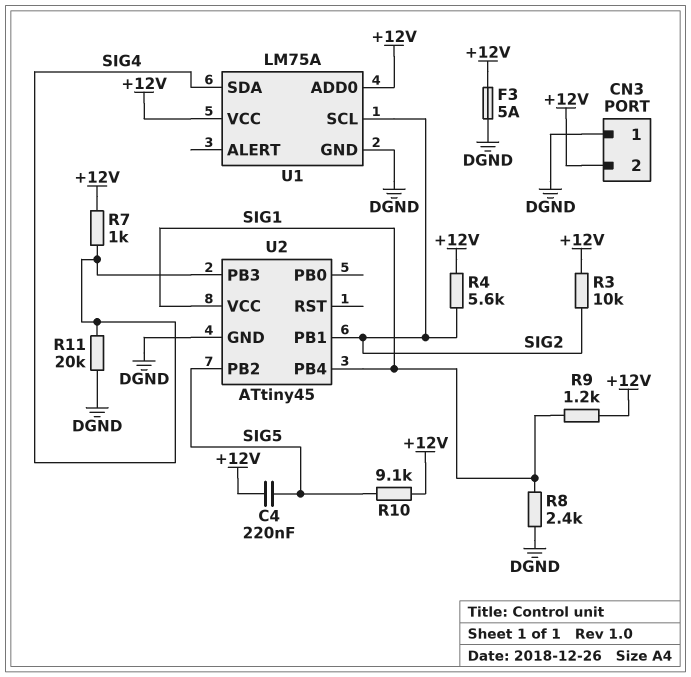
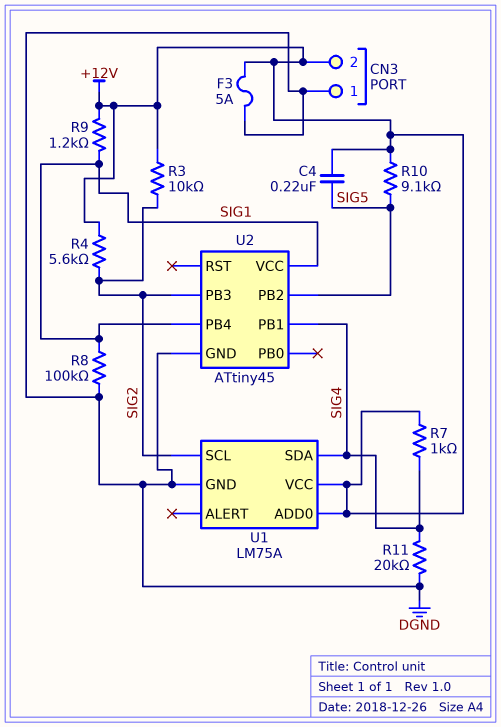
R8: 2.4k (DGND, SIG1) -> 100k (DGND, SIG1)
U2 pin PB1: SIG2 -> SIG4
U2 pin PB3: SIG4 -> SIG2

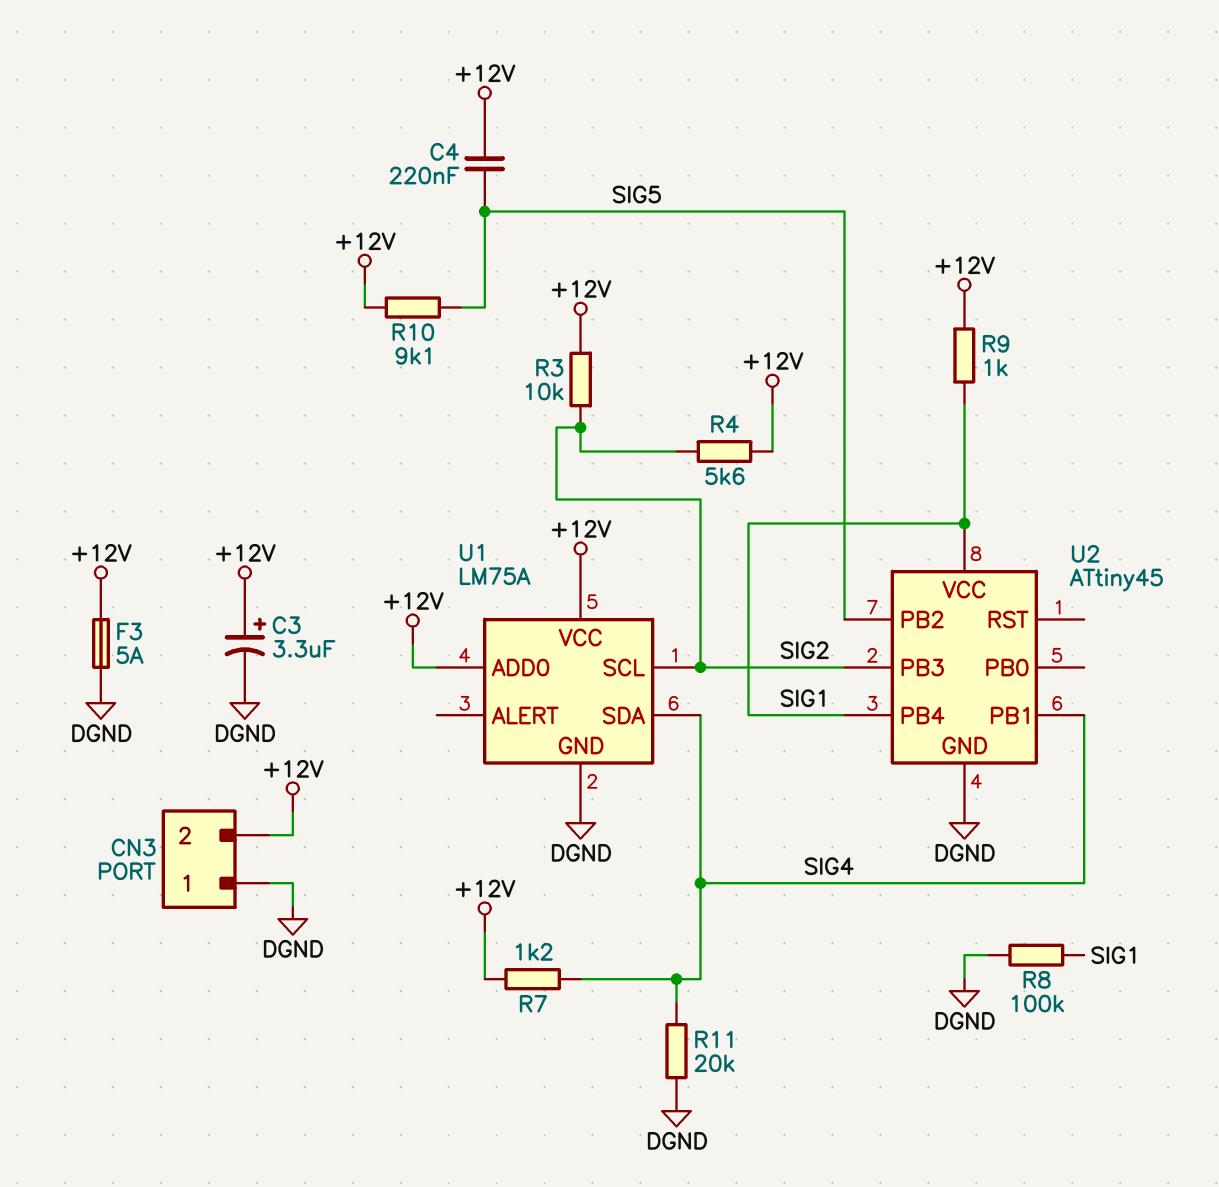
C3: none -> 3.3uF (plus +12V, minus DGND)
R7: 1k (+12V, SIG4) -> 1.2k (+12V, SIG4)
R9: 1.2k (+12V, SIG1) -> 1k (+12V, SIG1)

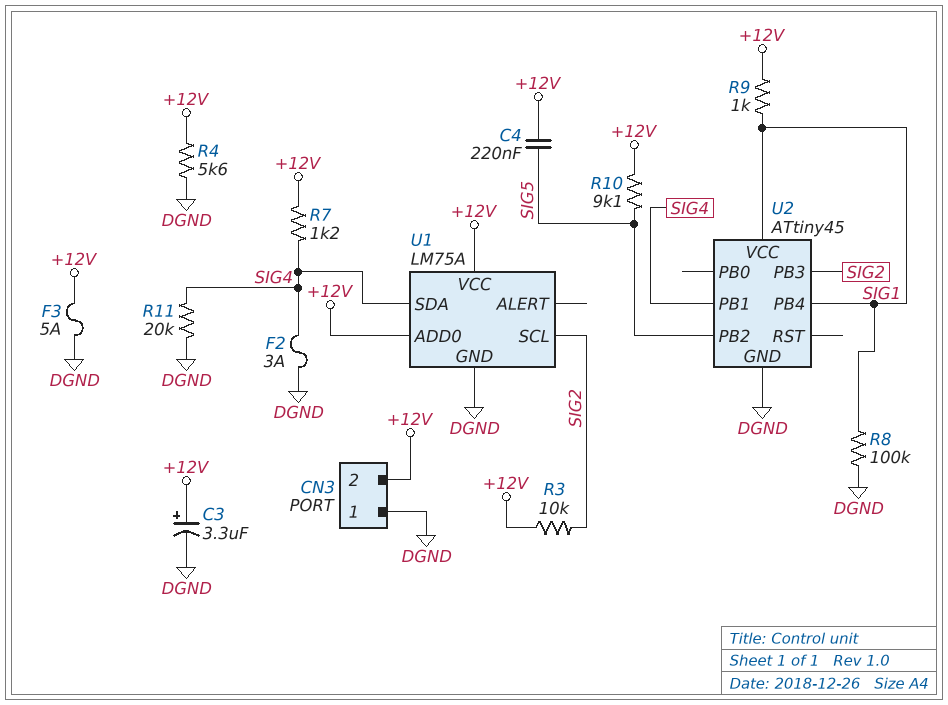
F2: none -> 3A (DGND, SIG4)
R4: 5.6k (+12V, SIG2) -> 5.6k (+12V, DGND)

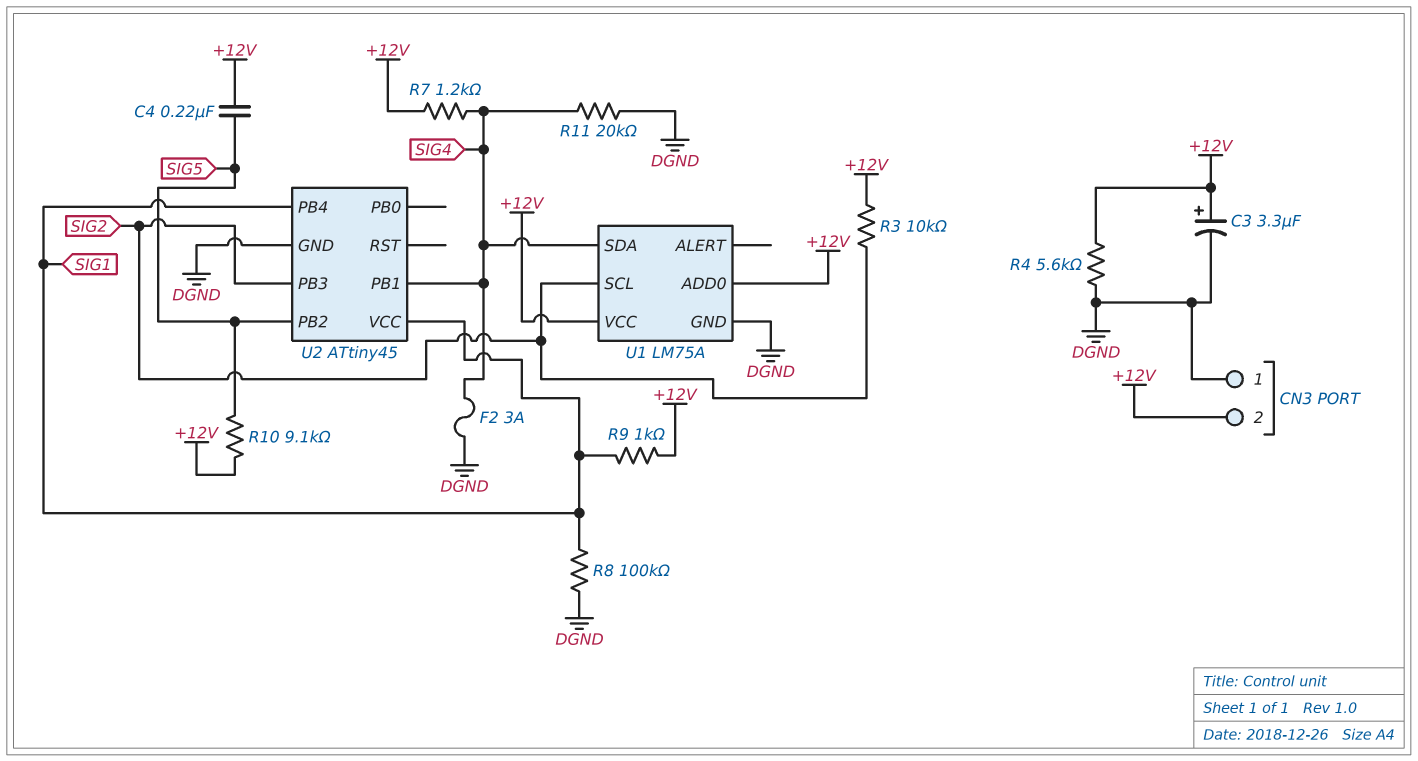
F3: 5A (+12V, DGND) -> none

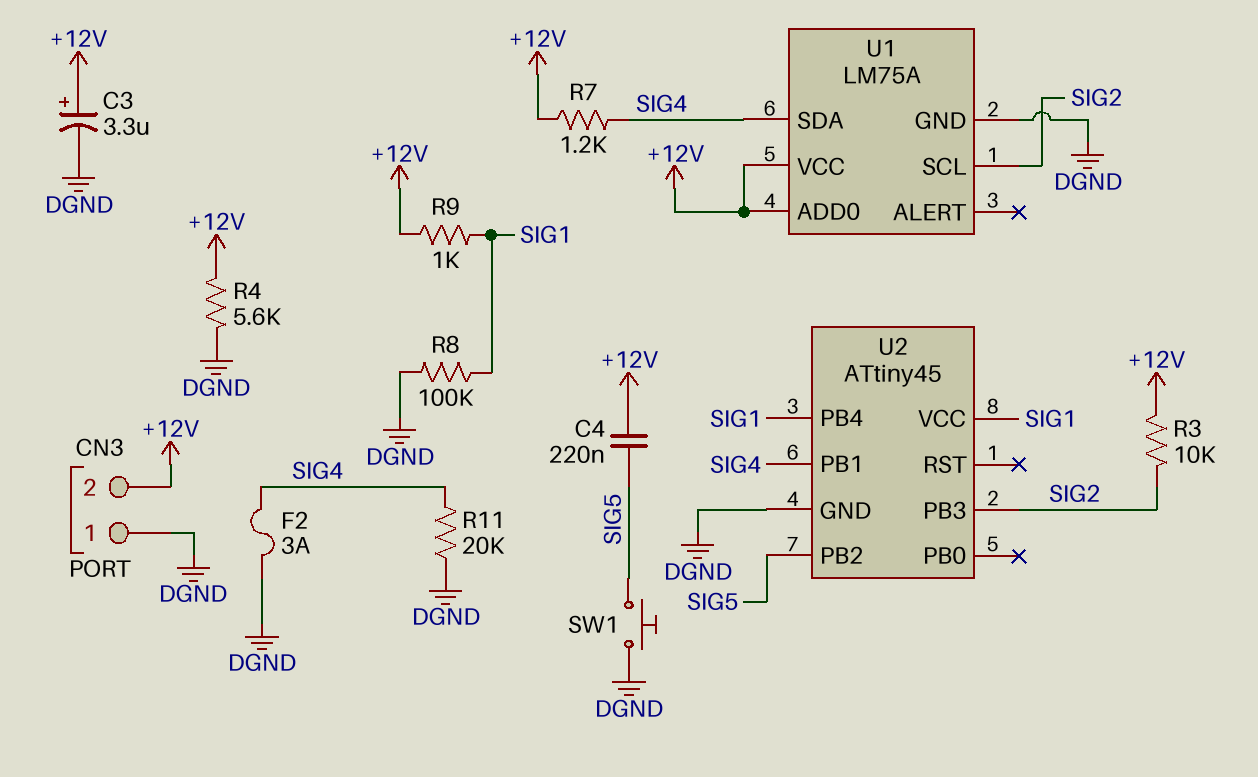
R10: 9.1k (+12V, SIG5) -> none
SW1: none -> button (DGND, SIG5)

